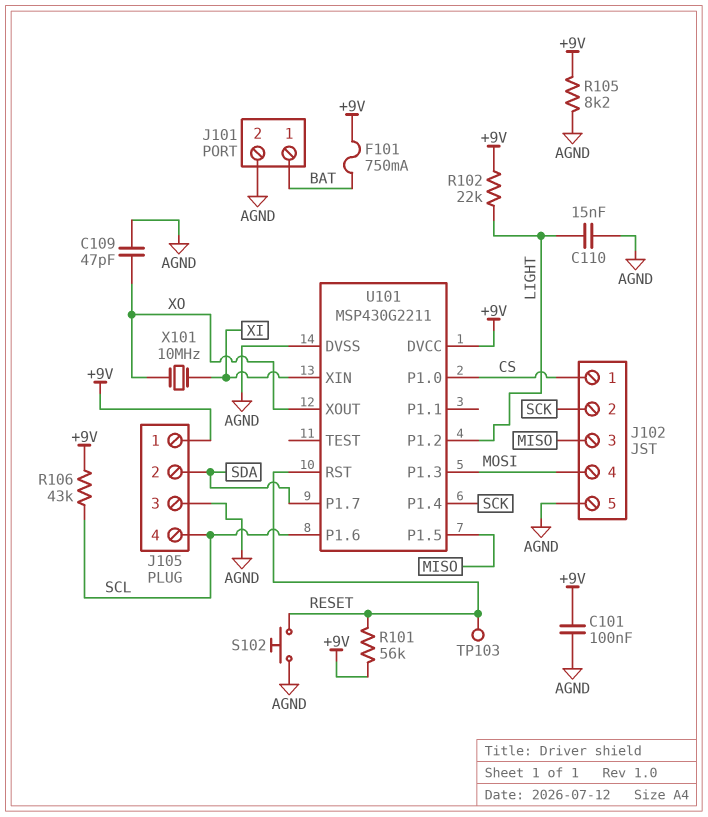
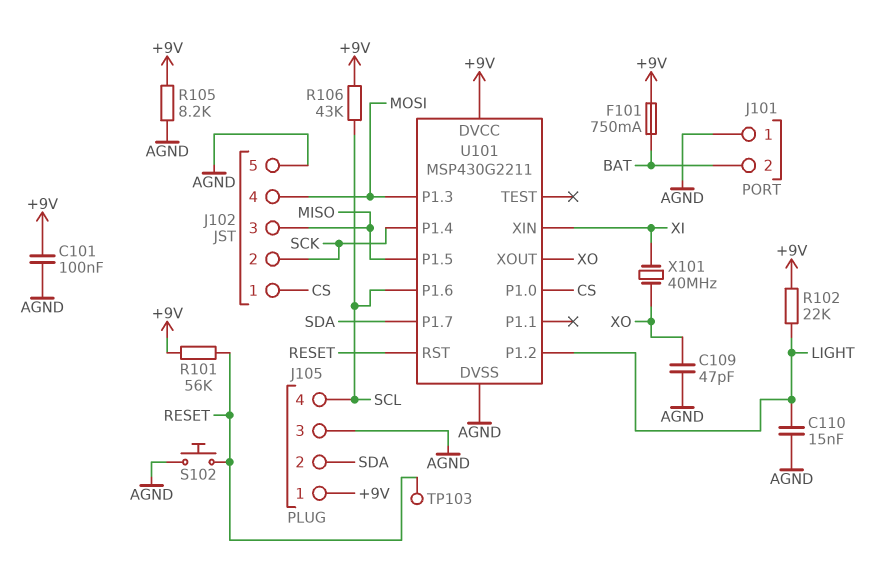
J101 pin 1: BAT -> AGND
J101 pin 2: AGND -> BAT
X101: 10MHz (XI, XO) -> 40MHz (XI, XO)

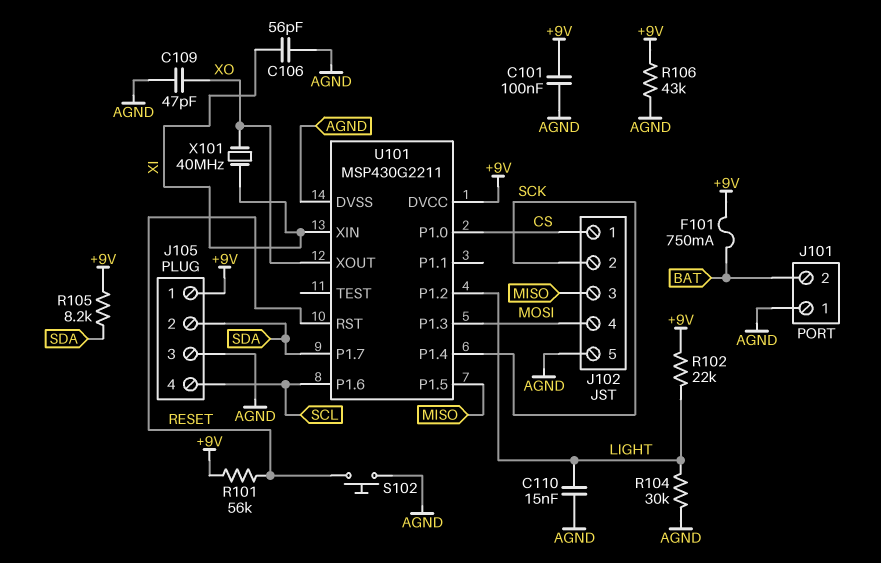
C106: none -> 56pF (AGND, XI)
R104: none -> 30k (AGND, LIGHT)
R105: 8.2k (+9V, AGND) -> 8.2k (+9V, SDA)
R106: 43k (+9V, SCL) -> 43k (+9V, AGND)
TP103: test point (RESET) -> none

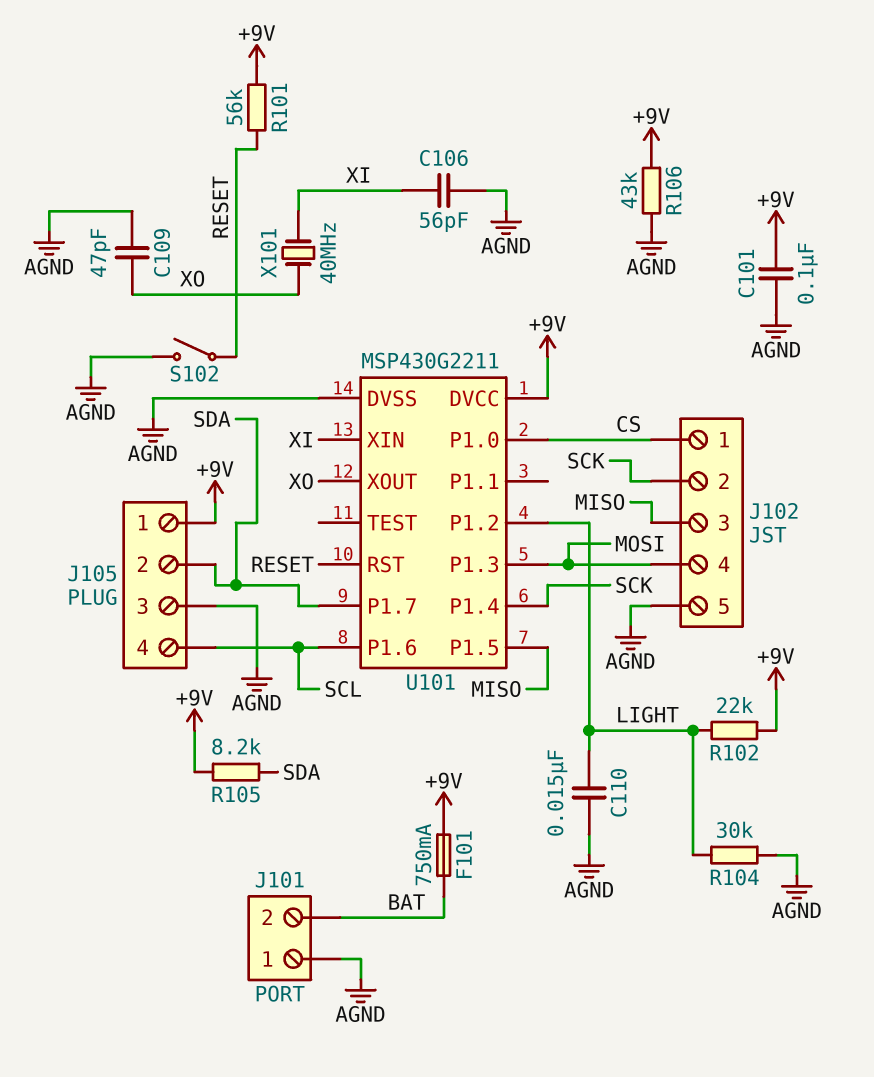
S102: button (AGND, RESET) -> switch (AGND, RESET)

